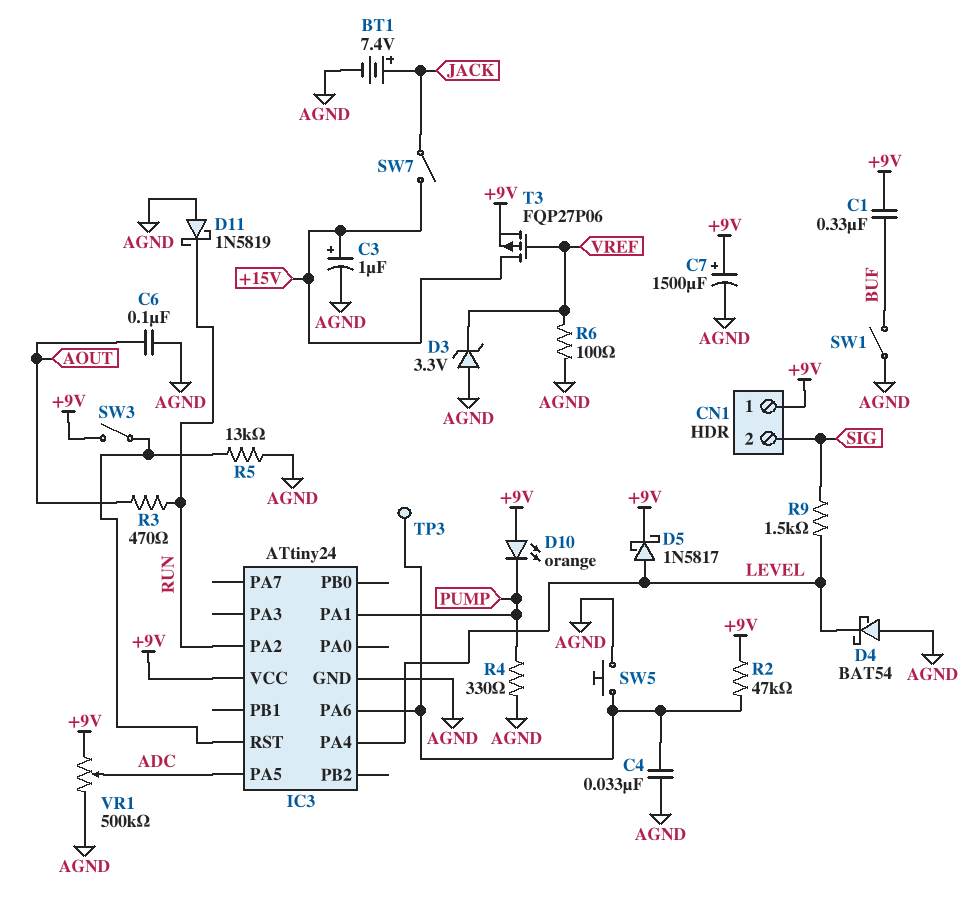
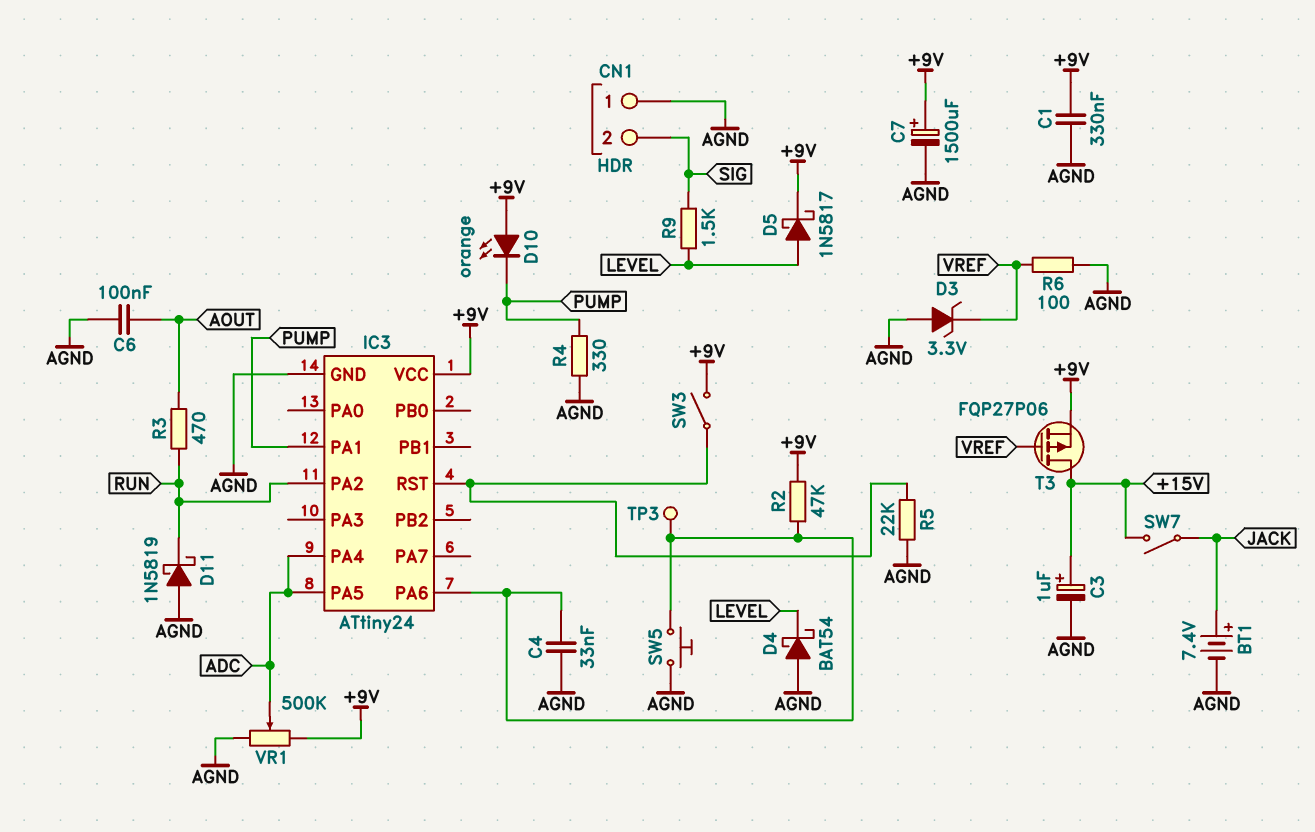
C1: 330nF (+9V, BUF) -> 330nF (+9V, AGND)
CN1 pin 1: +9V -> AGND
IC3 pin PA4: LEVEL -> ADC
R5: 13k (AGND, IC3/RST) -> 22k (AGND, IC3/RST)
SW1: switch (AGND, BUF) -> none

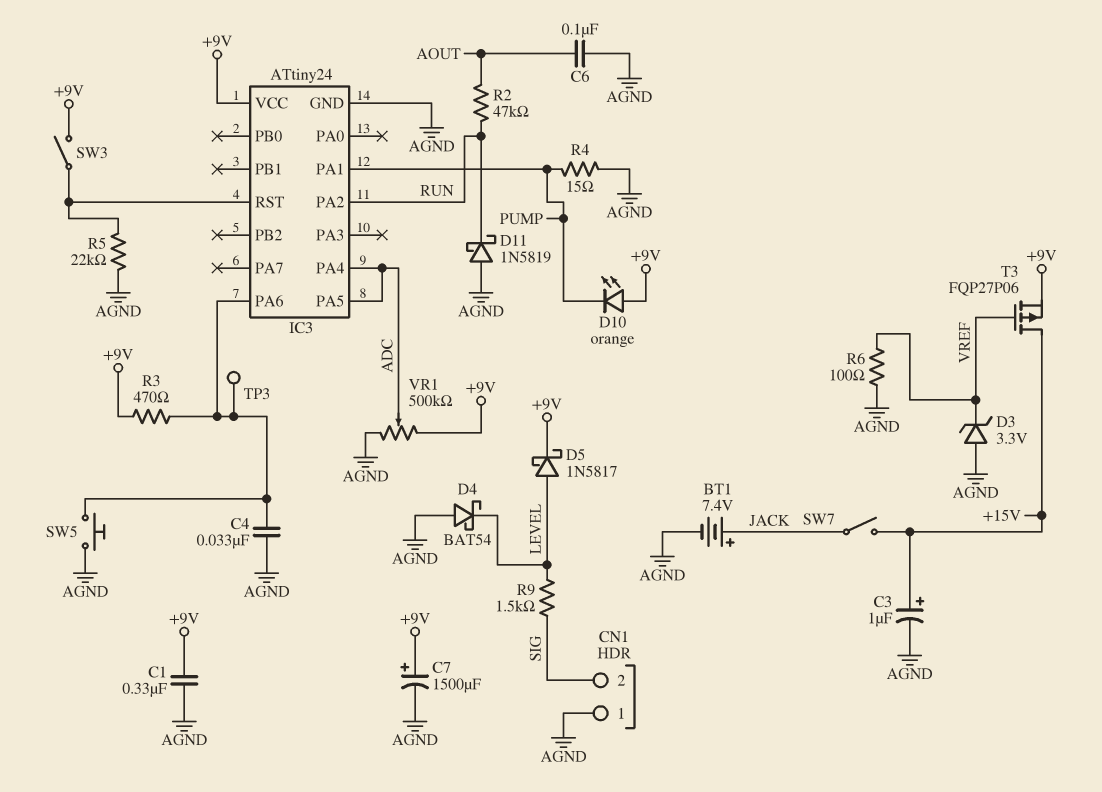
R2: 47k (+9V, IC3/PA6) -> 47k (AOUT, RUN)
R3: 470 (AOUT, RUN) -> 470 (+9V, IC3/PA6)
R4: 330 (AGND, PUMP) -> 15 (AGND, PUMP)

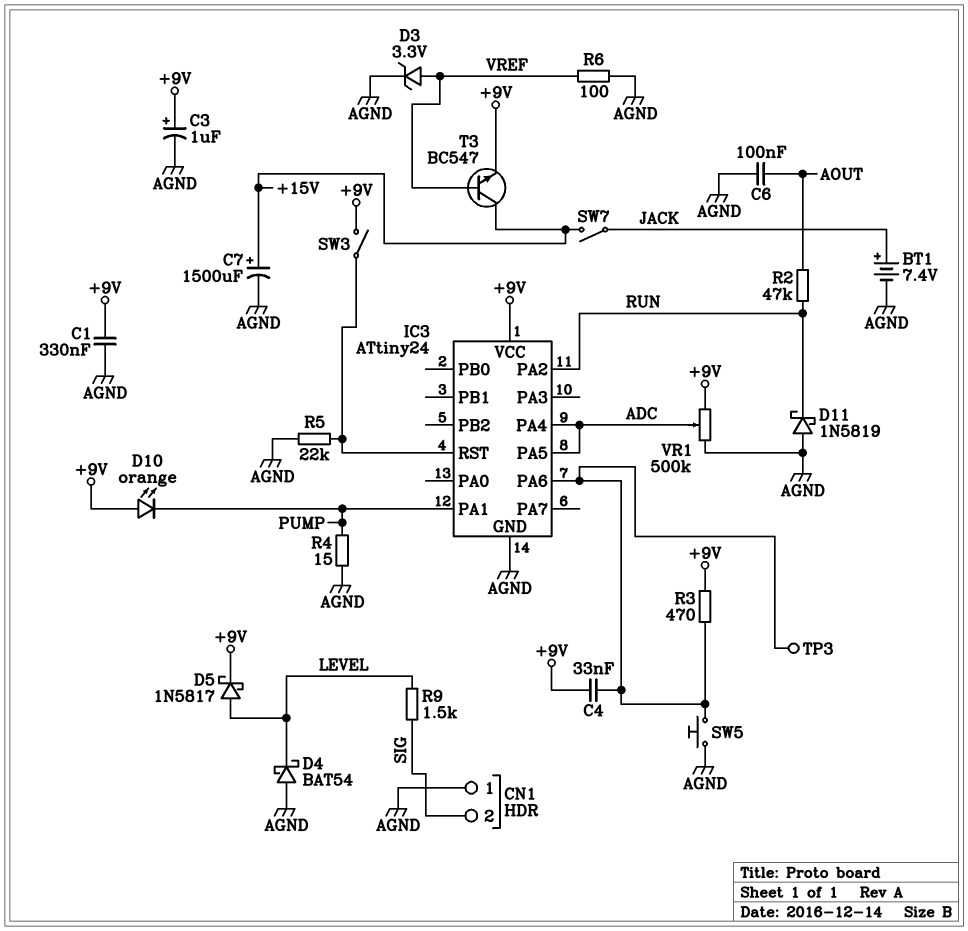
C3: 1uF (plus +15V, minus AGND) -> 1uF (plus +9V, minus AGND)
C4: 33nF (AGND, IC3/PA6) -> 33nF (+9V, IC3/PA6)
C7: 1500uF (plus +9V, minus AGND) -> 1500uF (plus +15V, minus AGND)
D3: zener 3.3V (A AGND, K VREF) -> zener 3.3V (A VREF, K AGND)
T3: PMOS FQP27P06 (G VREF, D +15V, S +9V) -> NPN BC547 (B VREF, C +15V, E +9V)

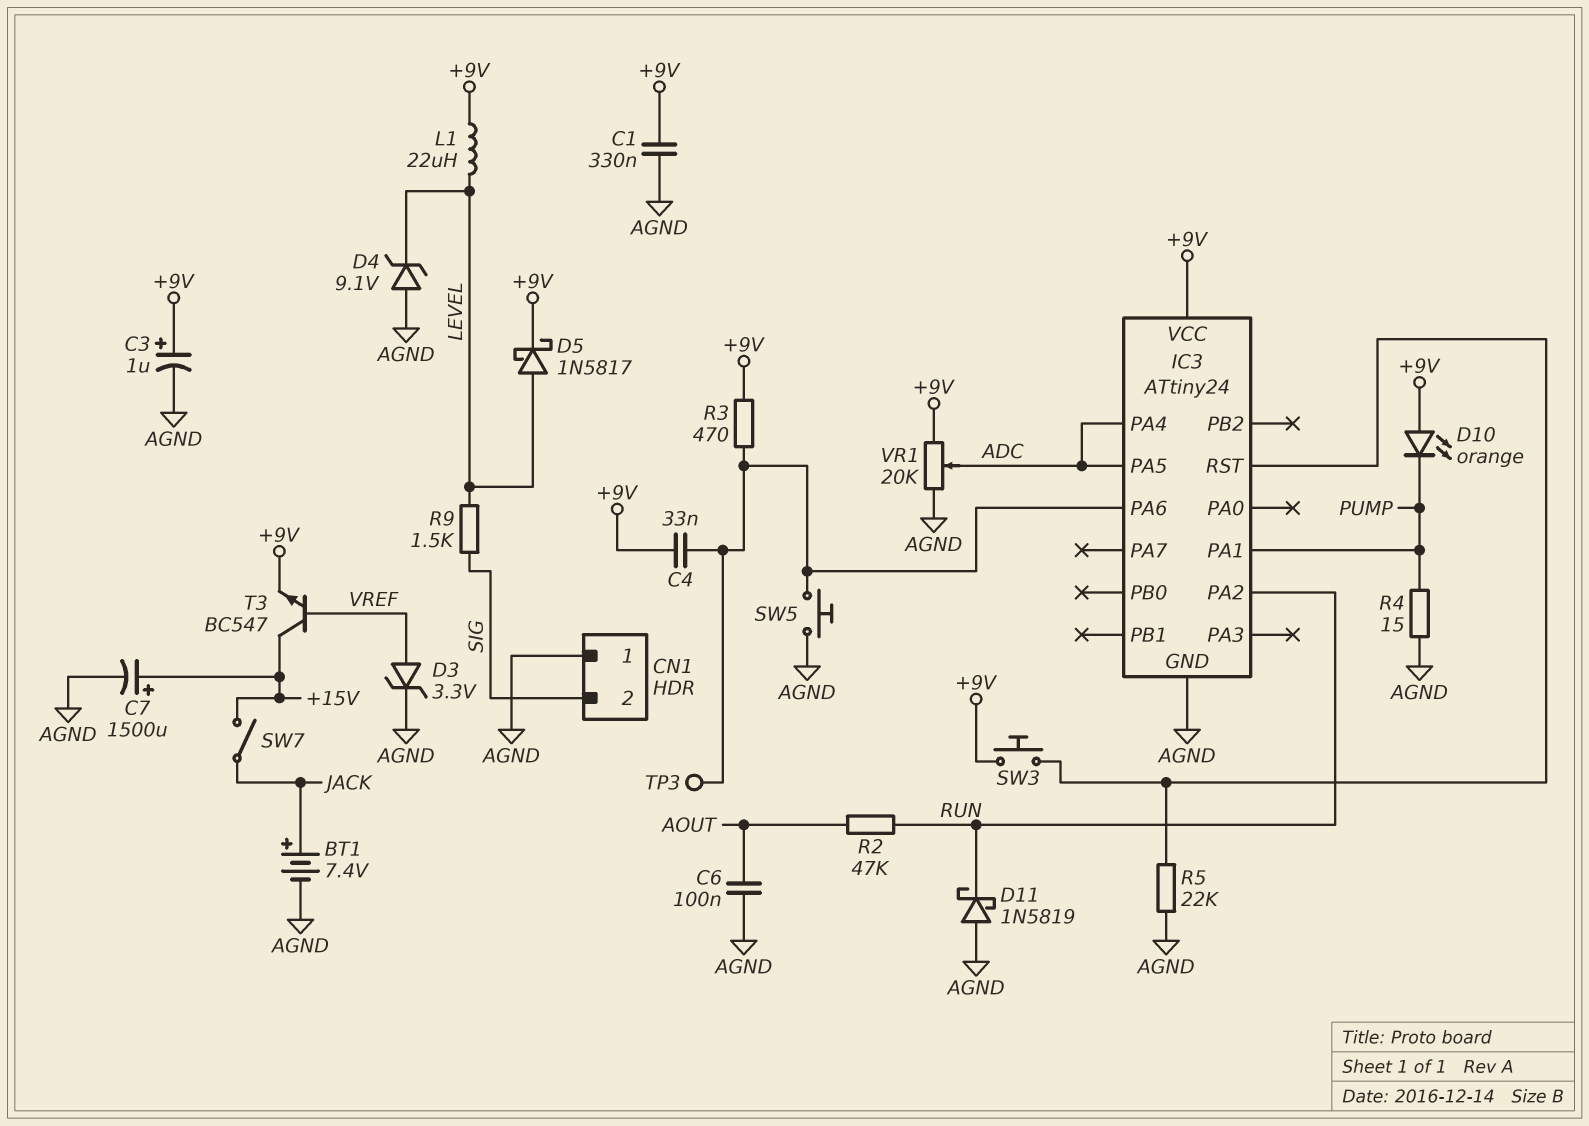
D4: schottky BAT54 (A AGND, K LEVEL) -> zener 9.1V (A AGND, K LEVEL)
L1: none -> 22uH (+9V, LEVEL)
R6: 100 (AGND, VREF) -> none
SW3: switch (+9V, IC3/RST) -> button (+9V, IC3/RST)
VR1: 500k (+9V, AGND, wiper ADC) -> 20k (+9V, AGND, wiper ADC)

